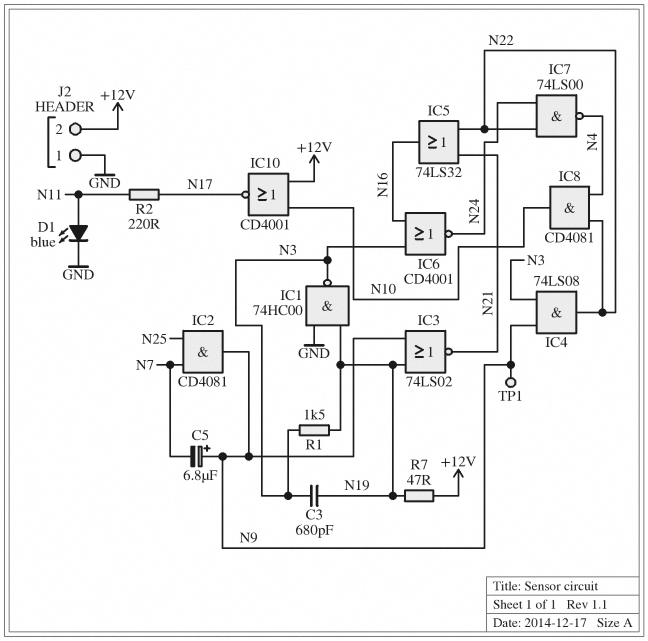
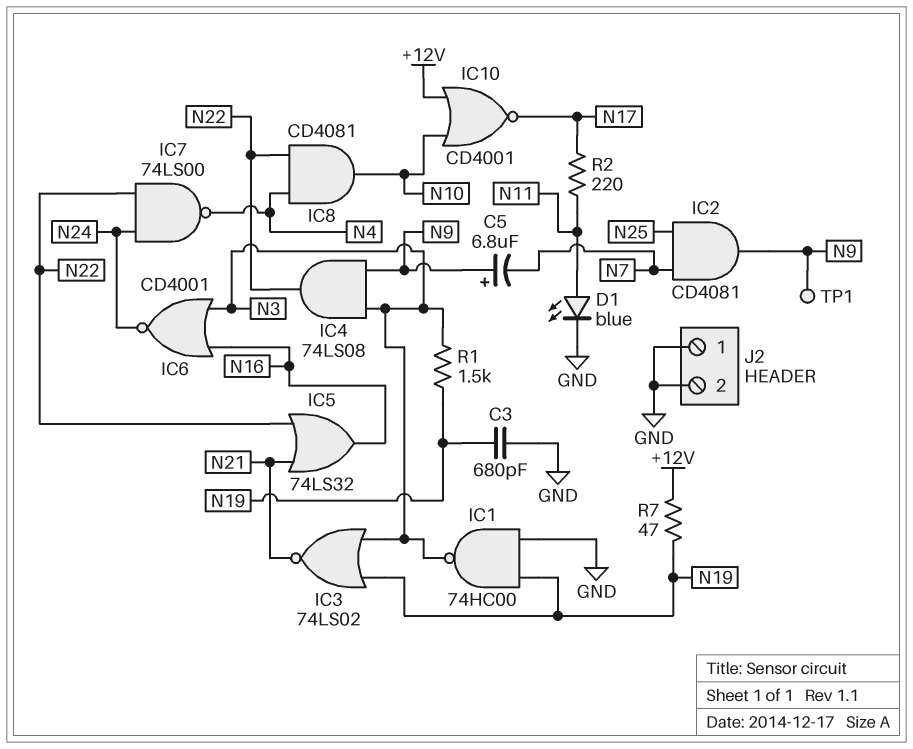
C3: 680pF (N3, N19) -> 680pF (GND, N19)
IC3: NOR 74LS02 (in N9, in N19, out N21) -> NOR 74LS02 (in N3, in N19, out N21)
J2 pin 2: +12V -> GND

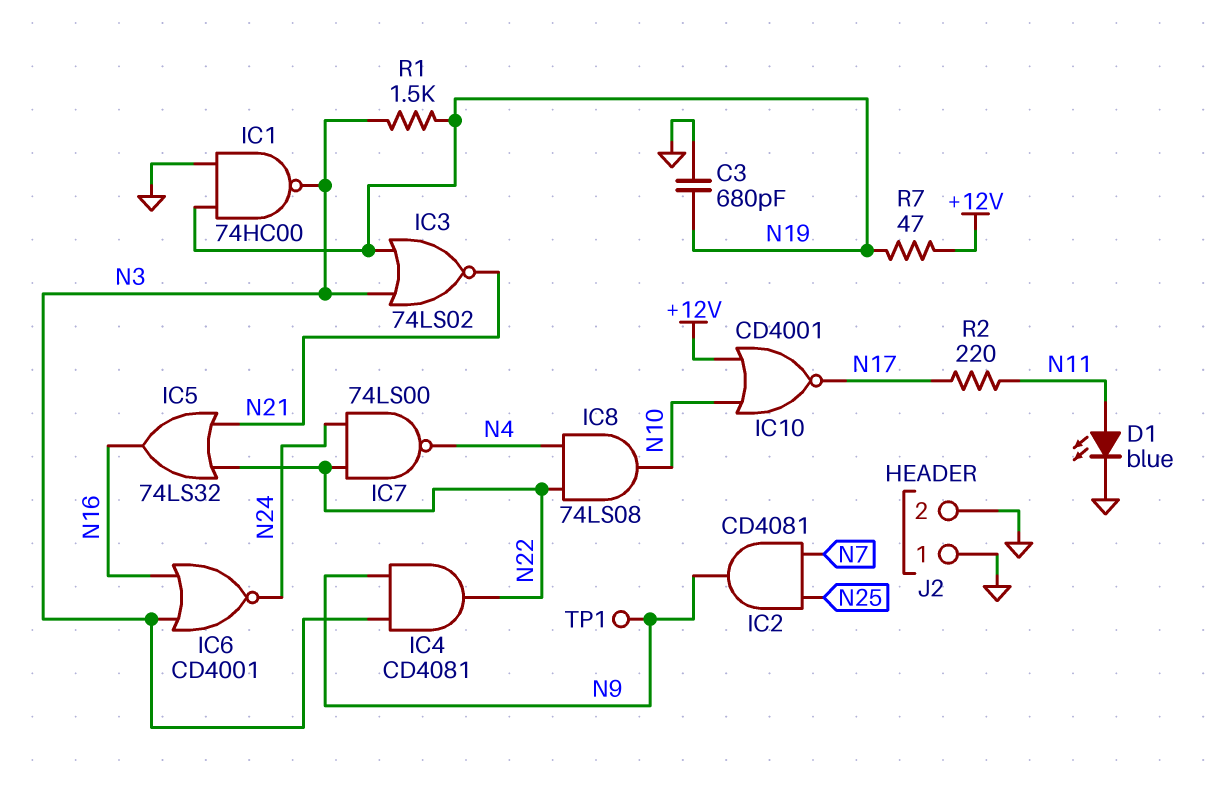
C5: 6.8uF (plus N9, minus N7) -> none
IC4: AND 74LS08 (in N3, in N9, out N22) -> AND CD4081 (in N3, in N9, out N22)
IC8: AND CD4081 (in N4, in N22, out N10) -> AND 74LS08 (in N4, in N22, out N10)

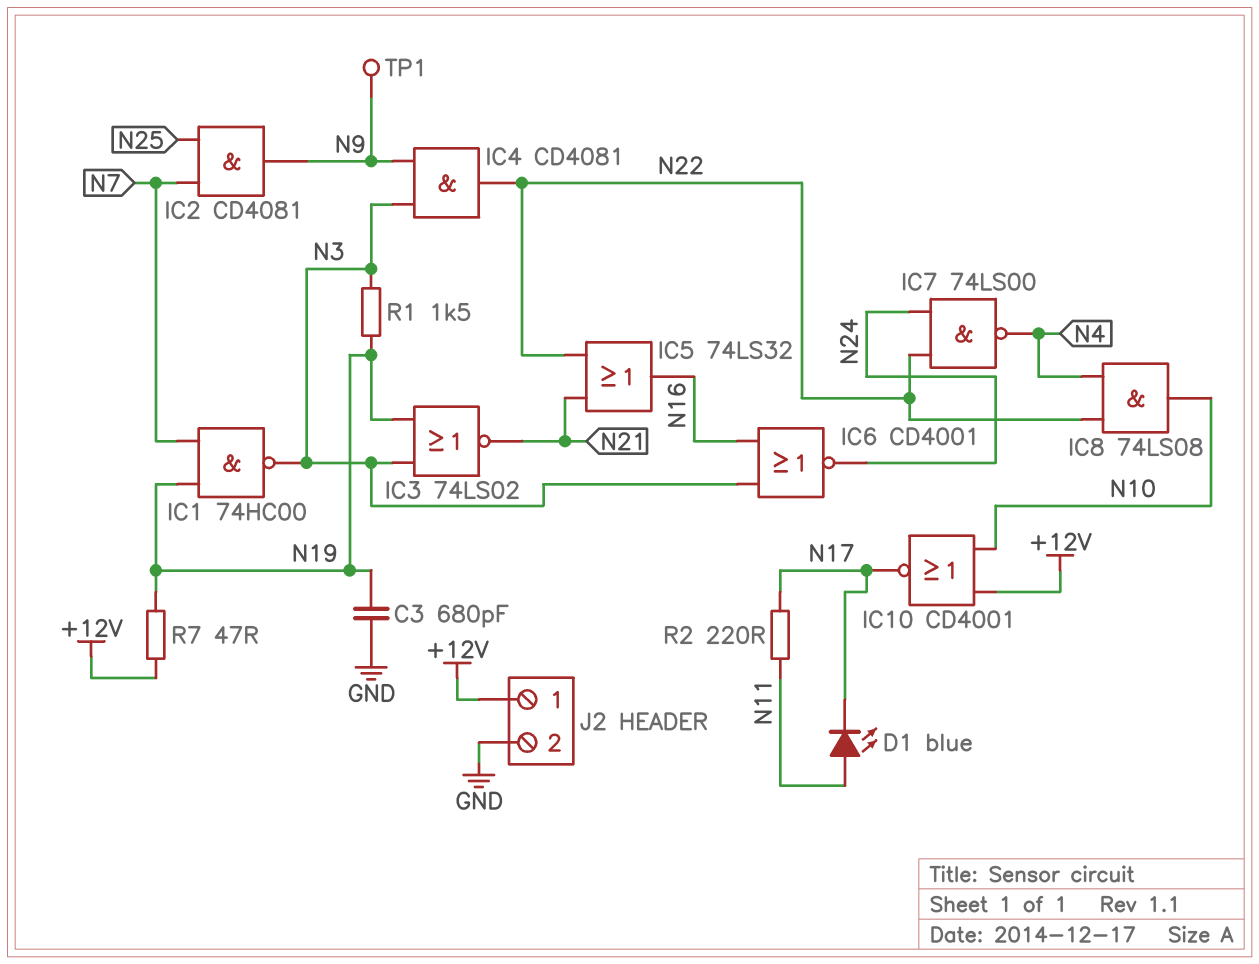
D1: LED blue (A N11, K GND) -> LED blue (A N11, K N17)
IC1: NAND 74HC00 (in GND, in N19, out N3) -> NAND 74HC00 (in N7, in N19, out N3)
J2 pin 1: GND -> +12V

